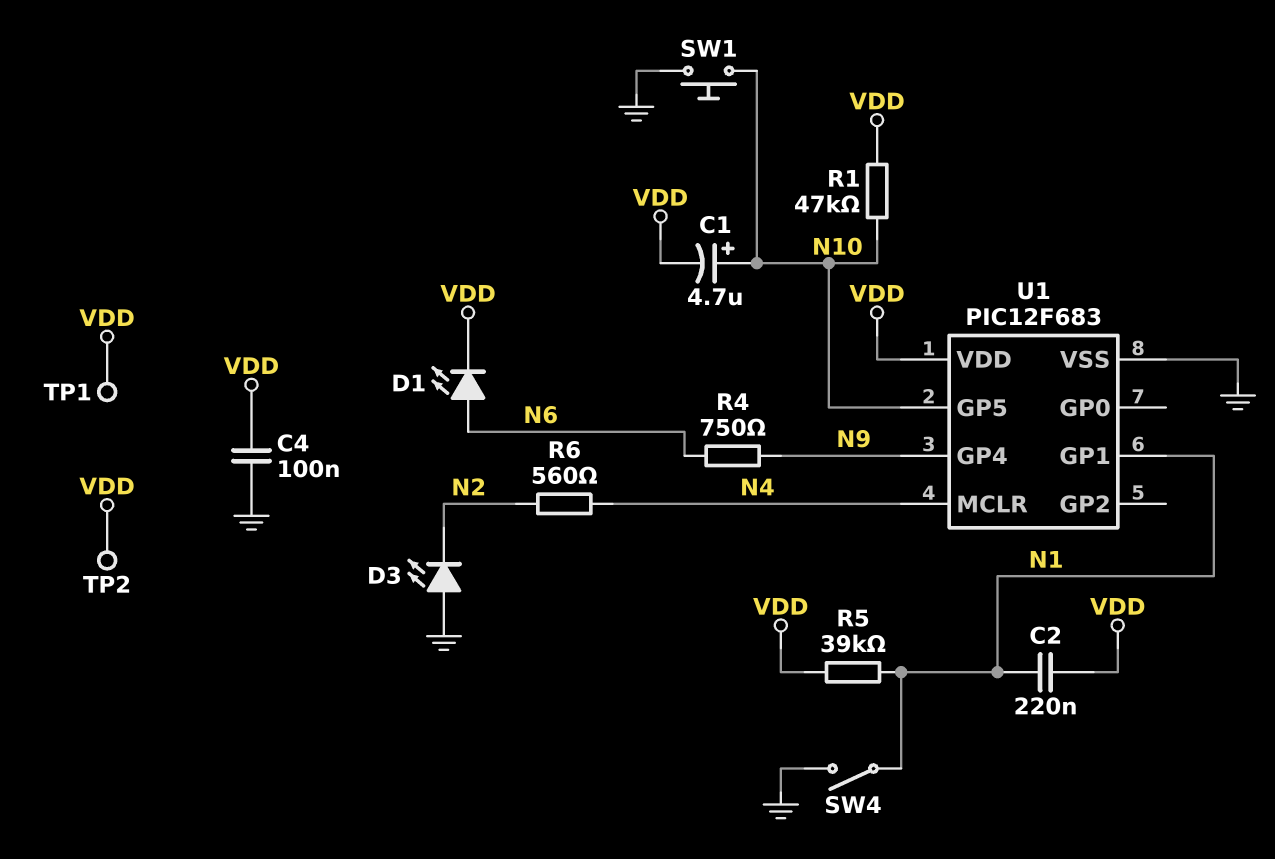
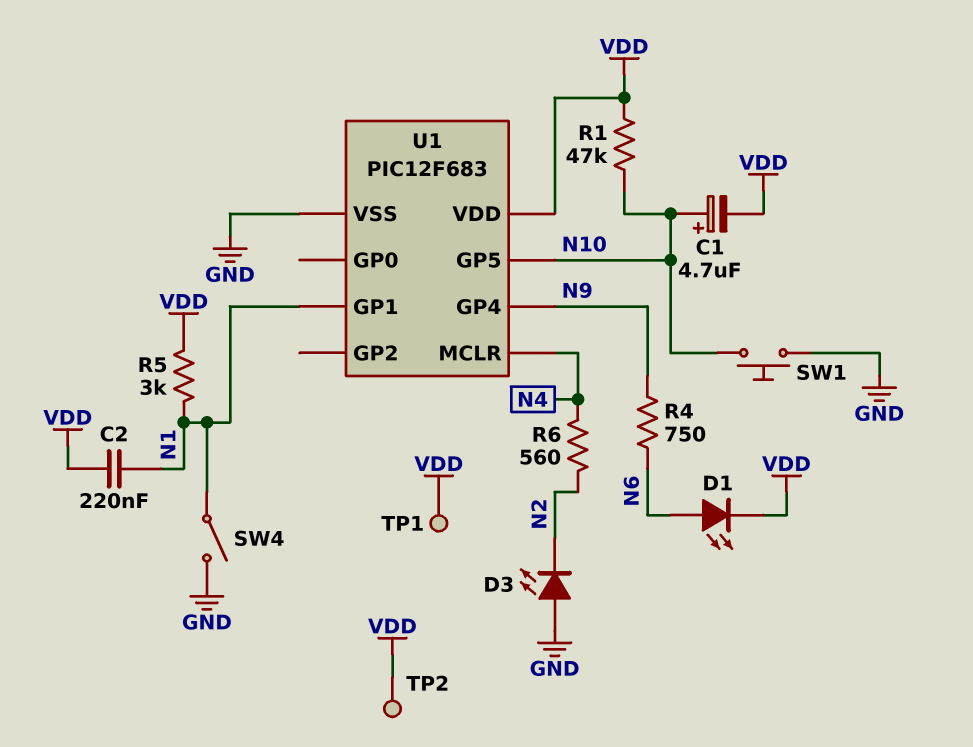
C4: 100nF (GND, VDD) -> none
R5: 39k (N1, VDD) -> 3k (N1, VDD)

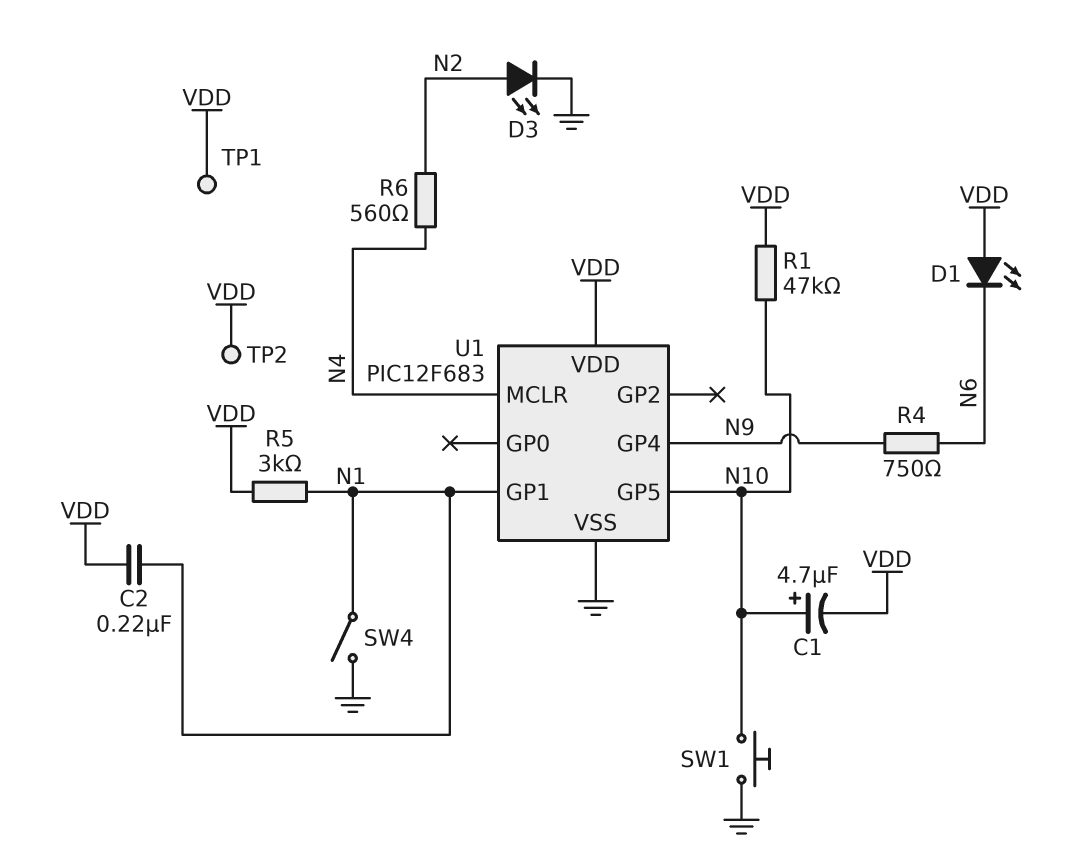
D1: LED (A N6, K VDD) -> LED (A VDD, K N6)
D3: LED (A GND, K N2) -> LED (A N2, K GND)

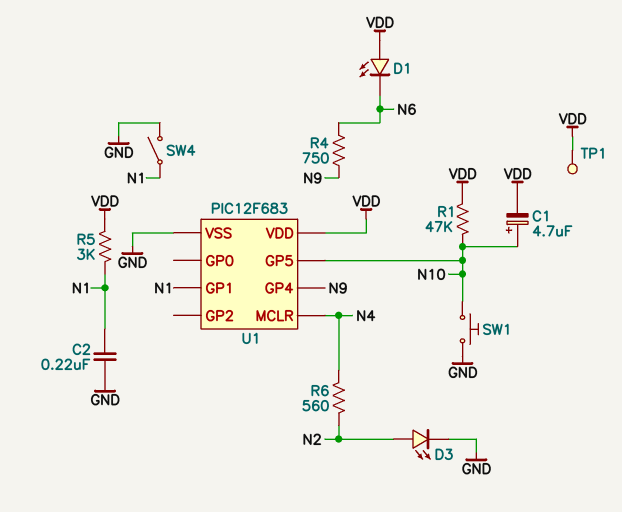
C2: 220nF (N1, VDD) -> 220nF (GND, N1)
TP2: test point (VDD) -> none

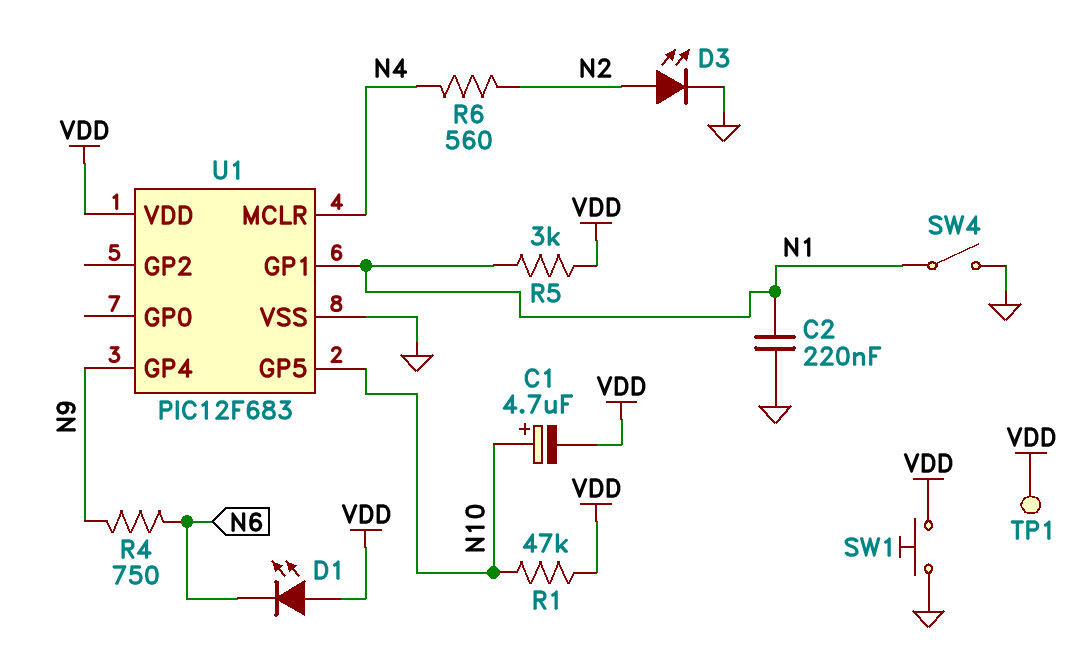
SW1: button (GND, N10) -> button (GND, VDD)

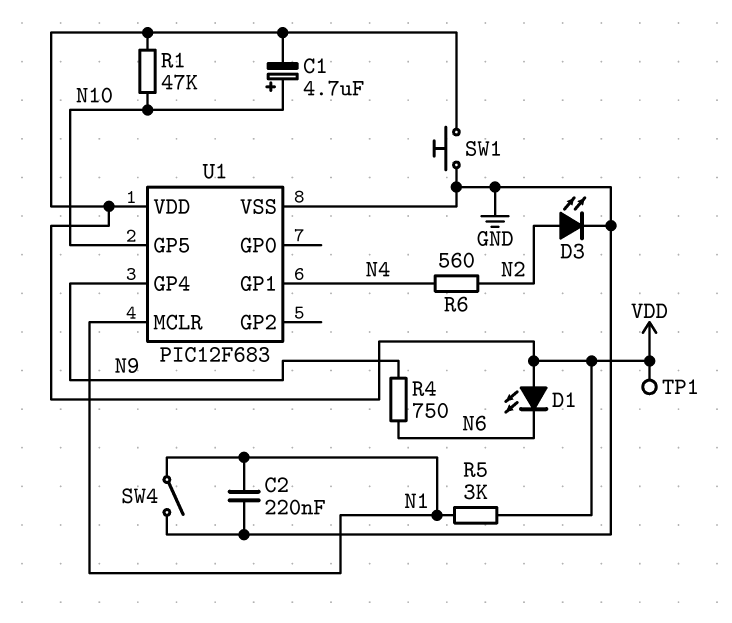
U1 pin GP1: N1 -> N4
U1 pin MCLR: N4 -> N1

